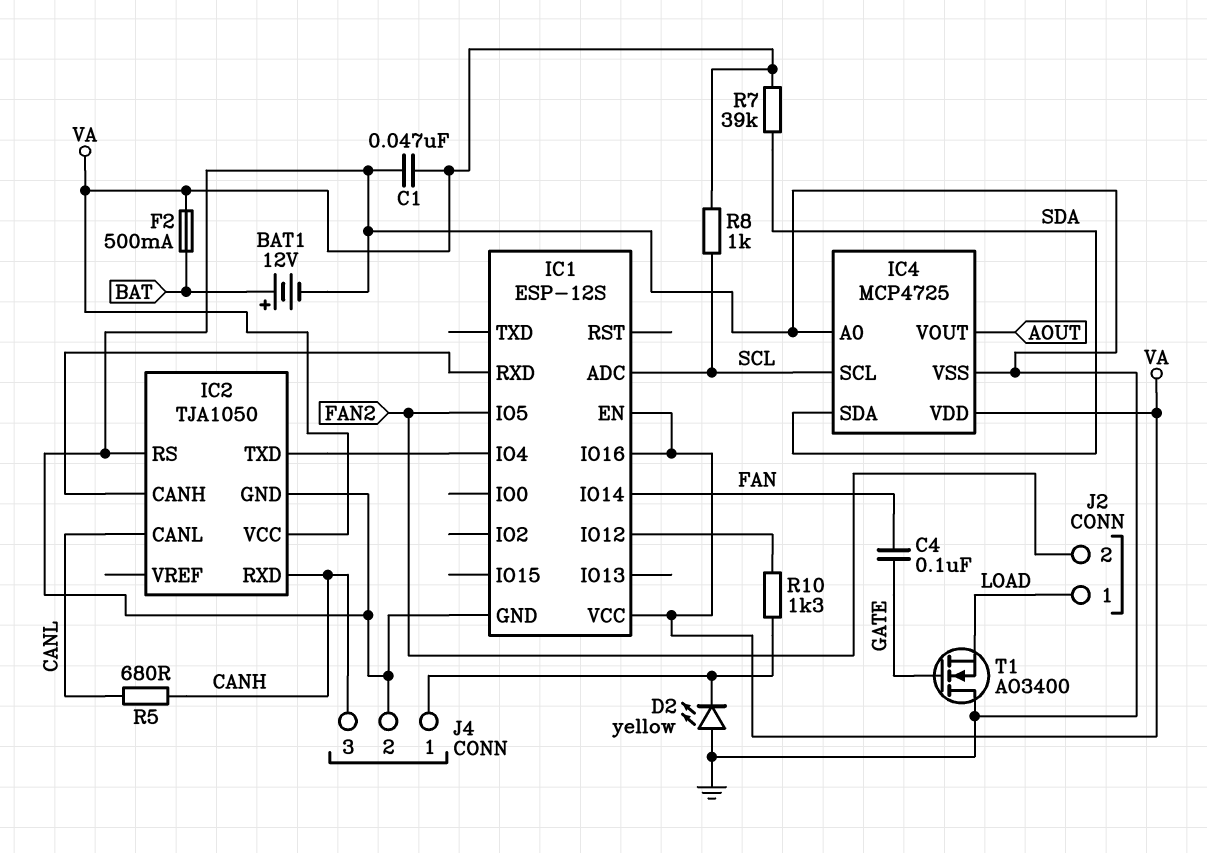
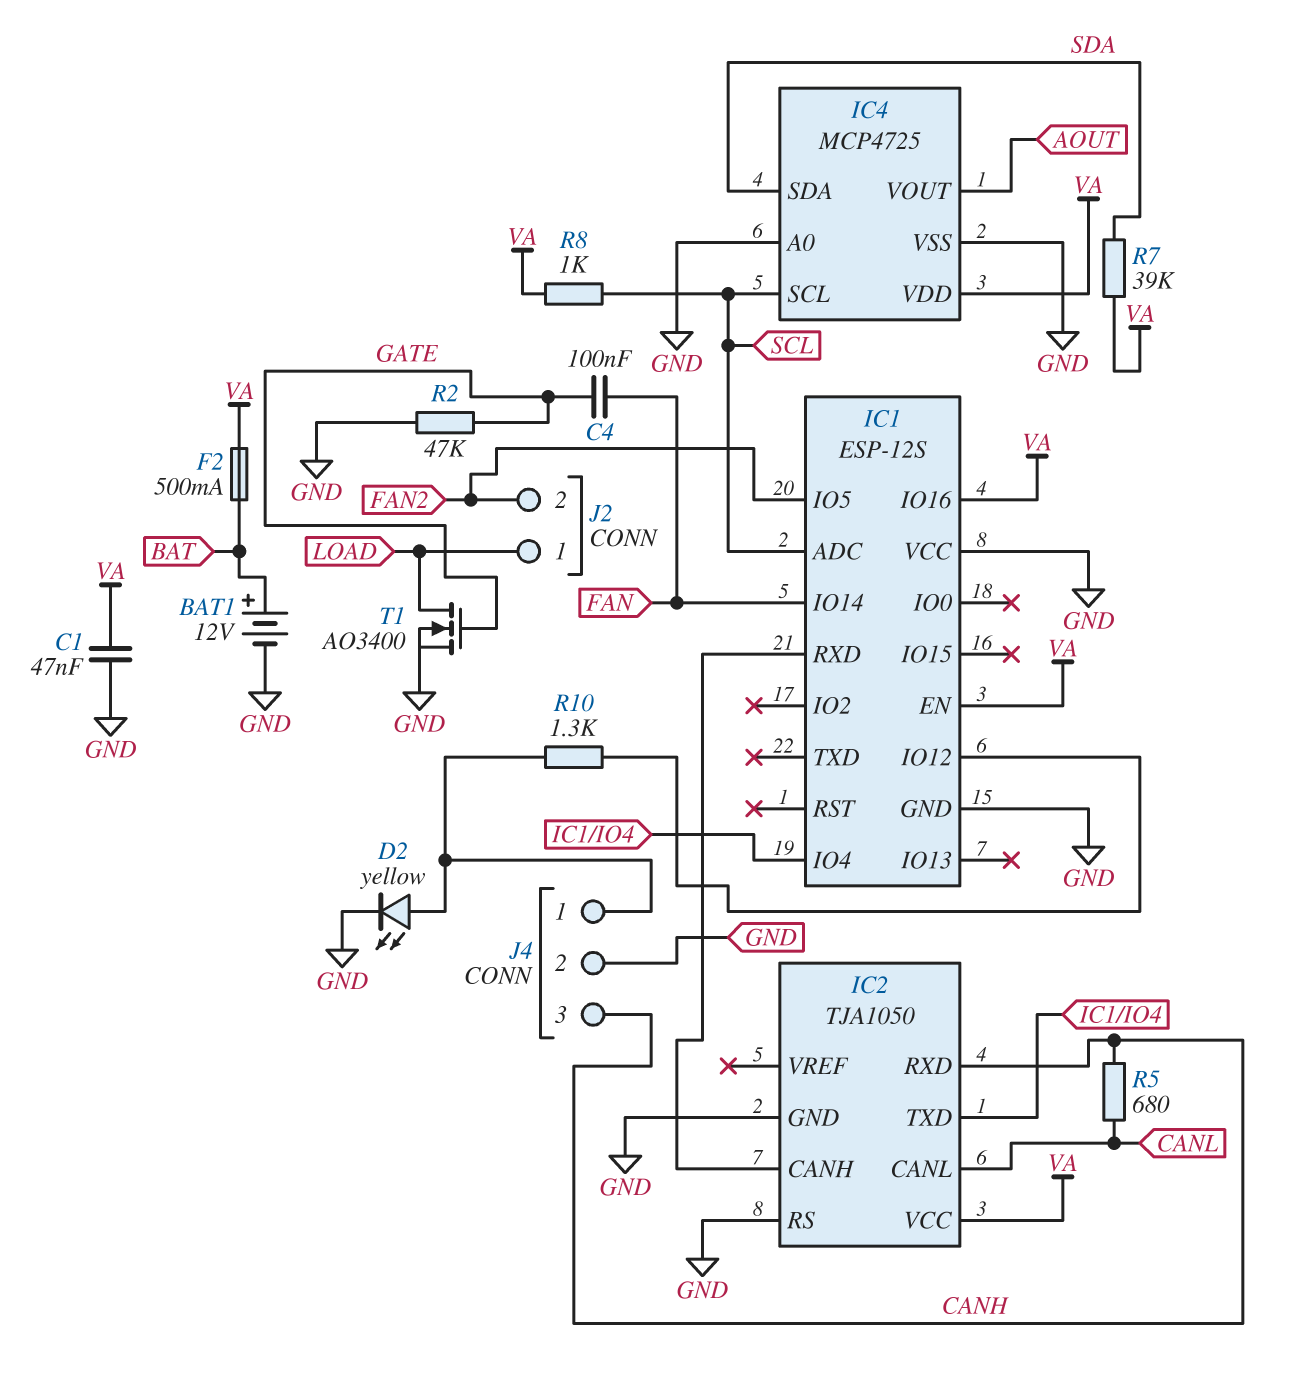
D2: LED yellow (A GND, K J4/1) -> LED yellow (A J4/1, K GND)
IC1 pin VCC: VA -> GND
R2: none -> 47k (GATE, GND)
T1: NMOS AO3400 (G GATE, D GND, S LOAD) -> NMOS AO3400 (G GATE, D LOAD, S GND)

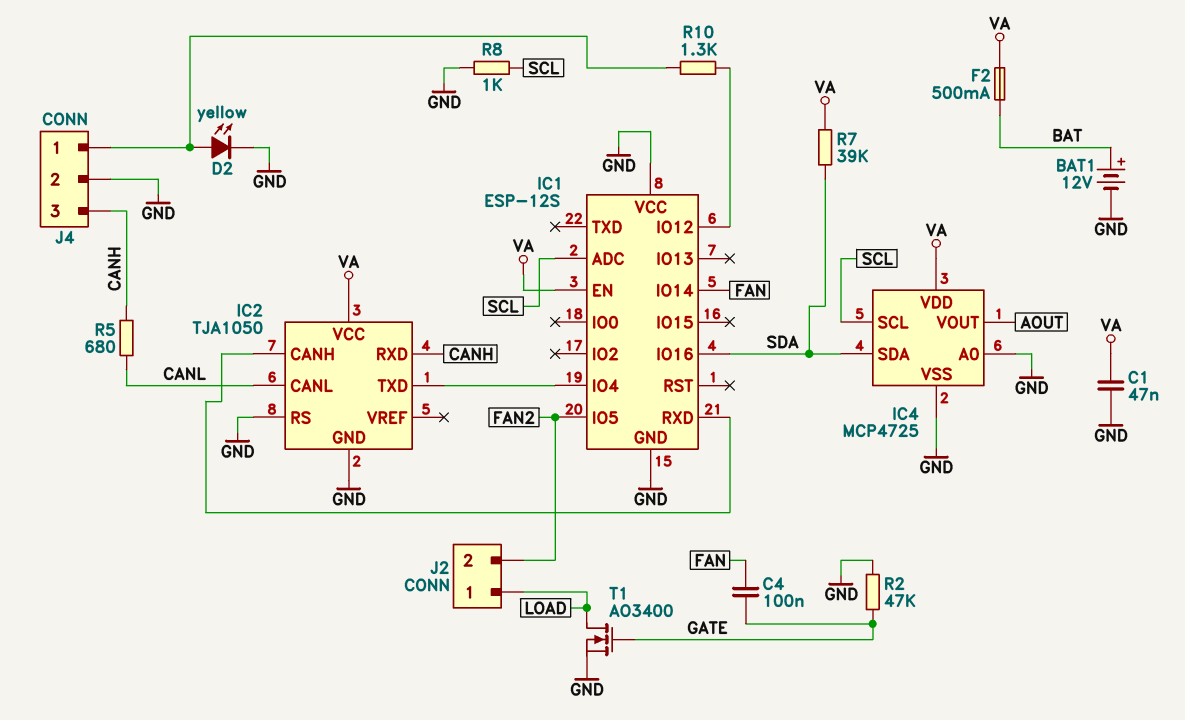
IC1 pin IO16: VA -> SDA
R8: 1k (SCL, VA) -> 1k (GND, SCL)

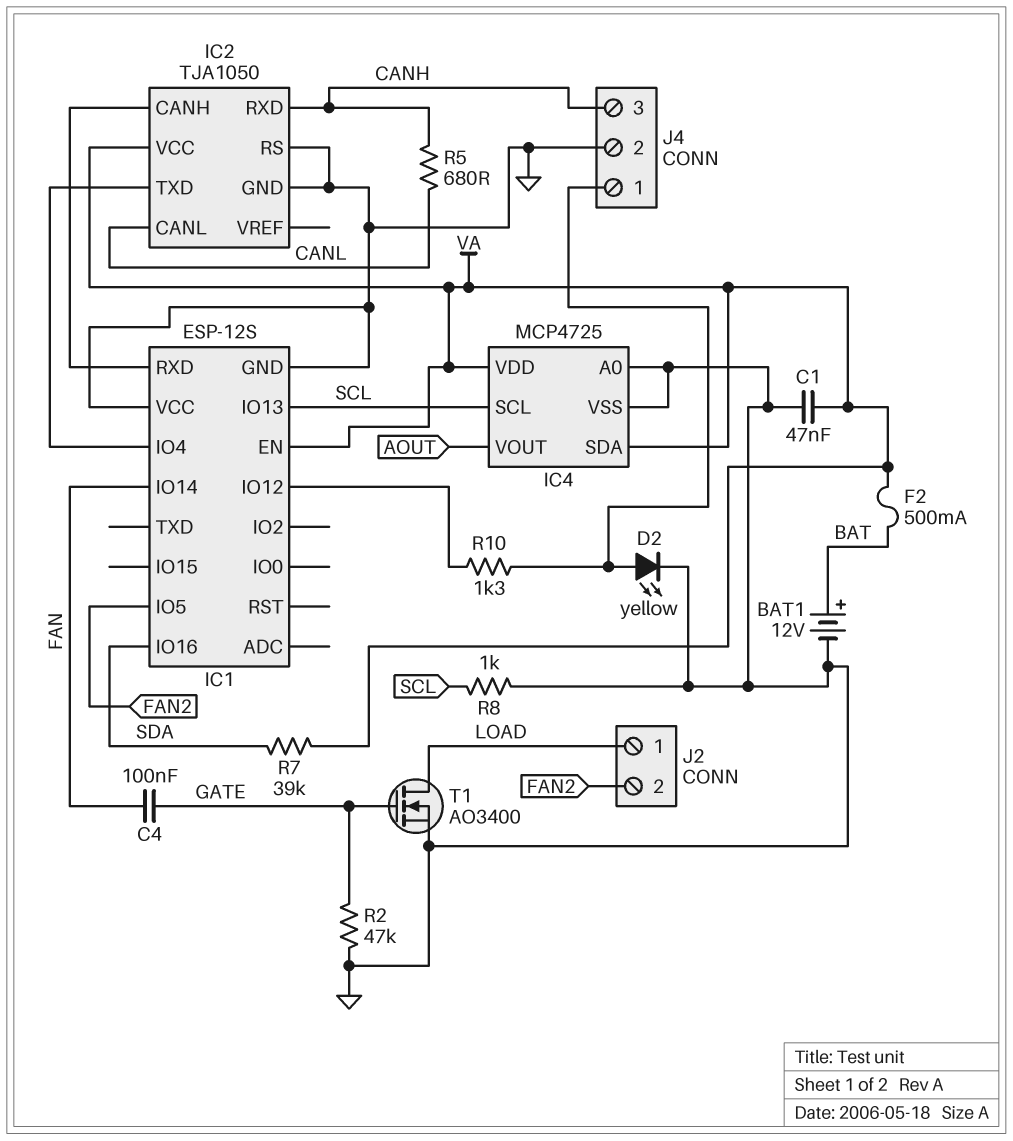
IC1 pin ADC: SCL -> none
IC1 pin IO13: none -> SCL
IC4 pin SDA: SDA -> VA

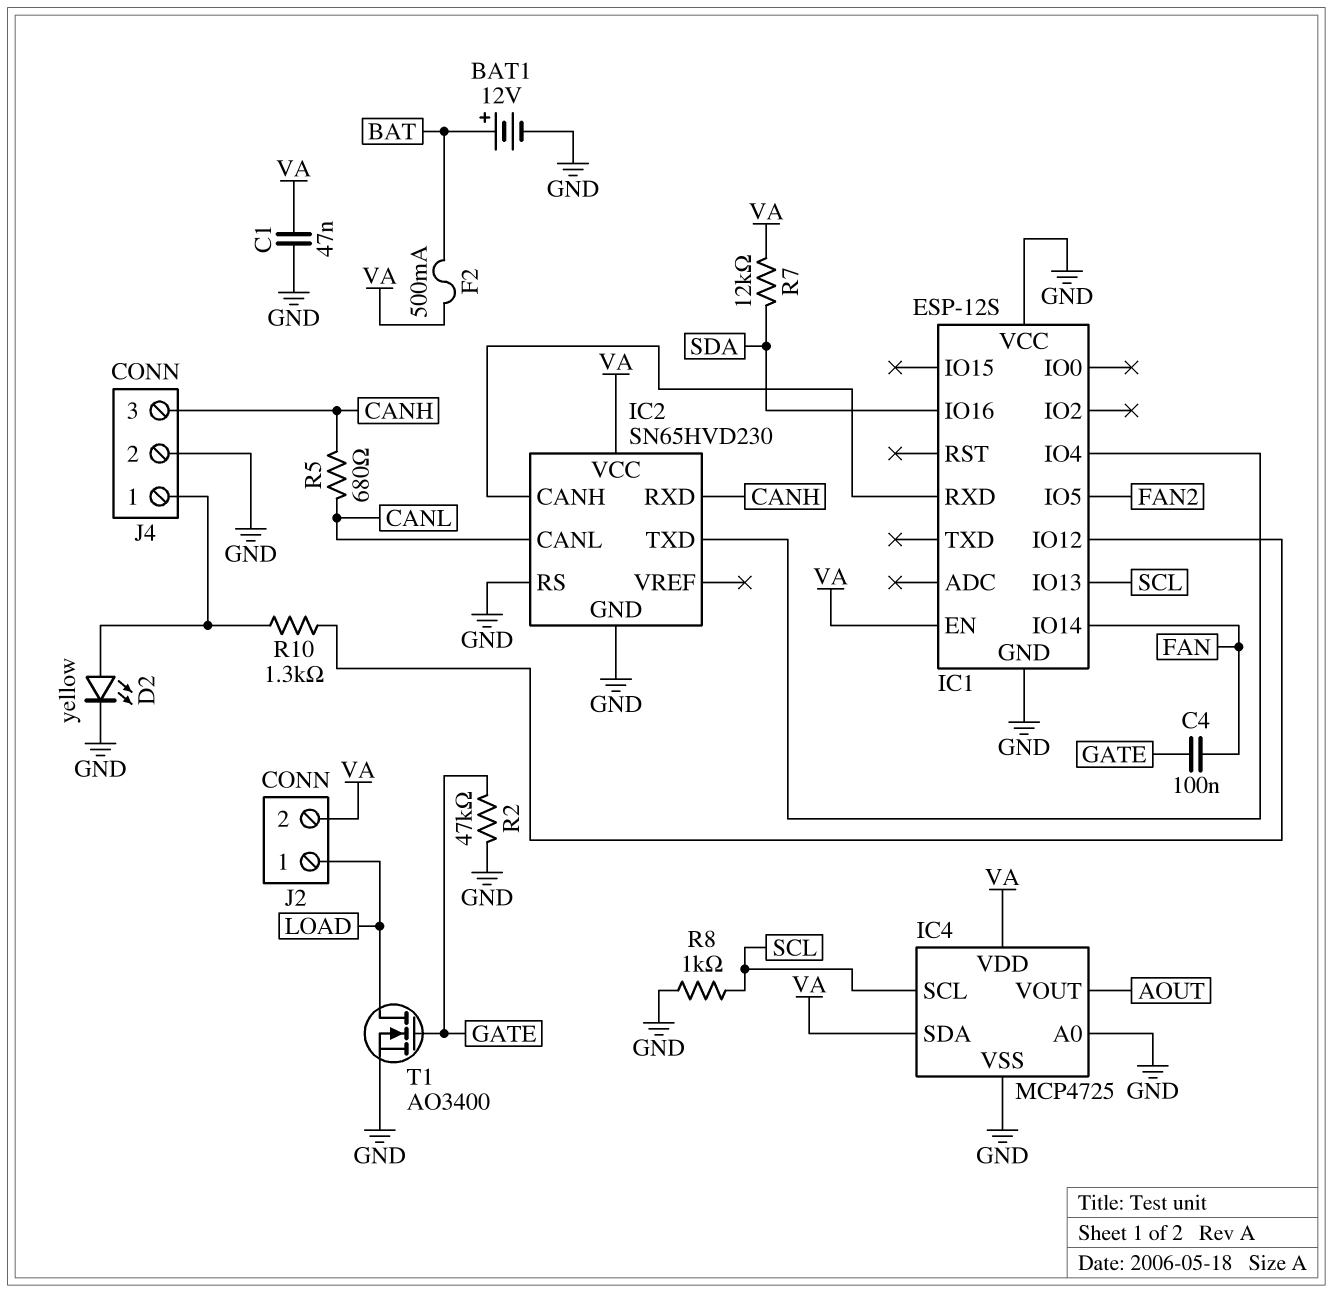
IC2: TJA1050 -> SN65HVD230
J2 pin 2: FAN2 -> VA
R7: 39k (SDA, VA) -> 12k (SDA, VA)

